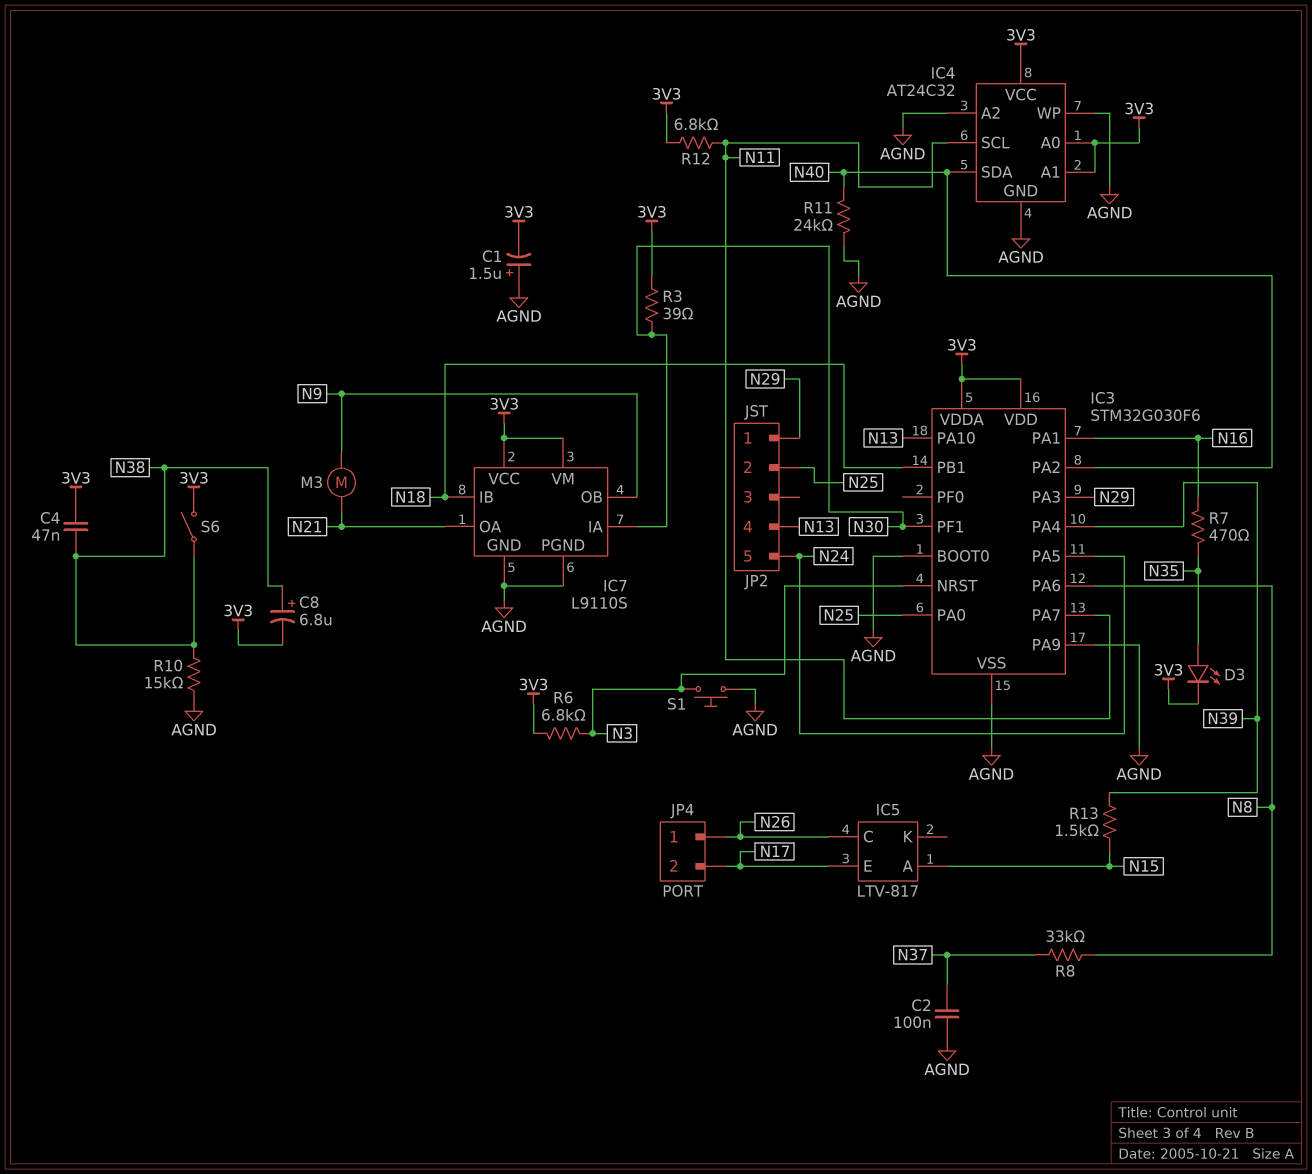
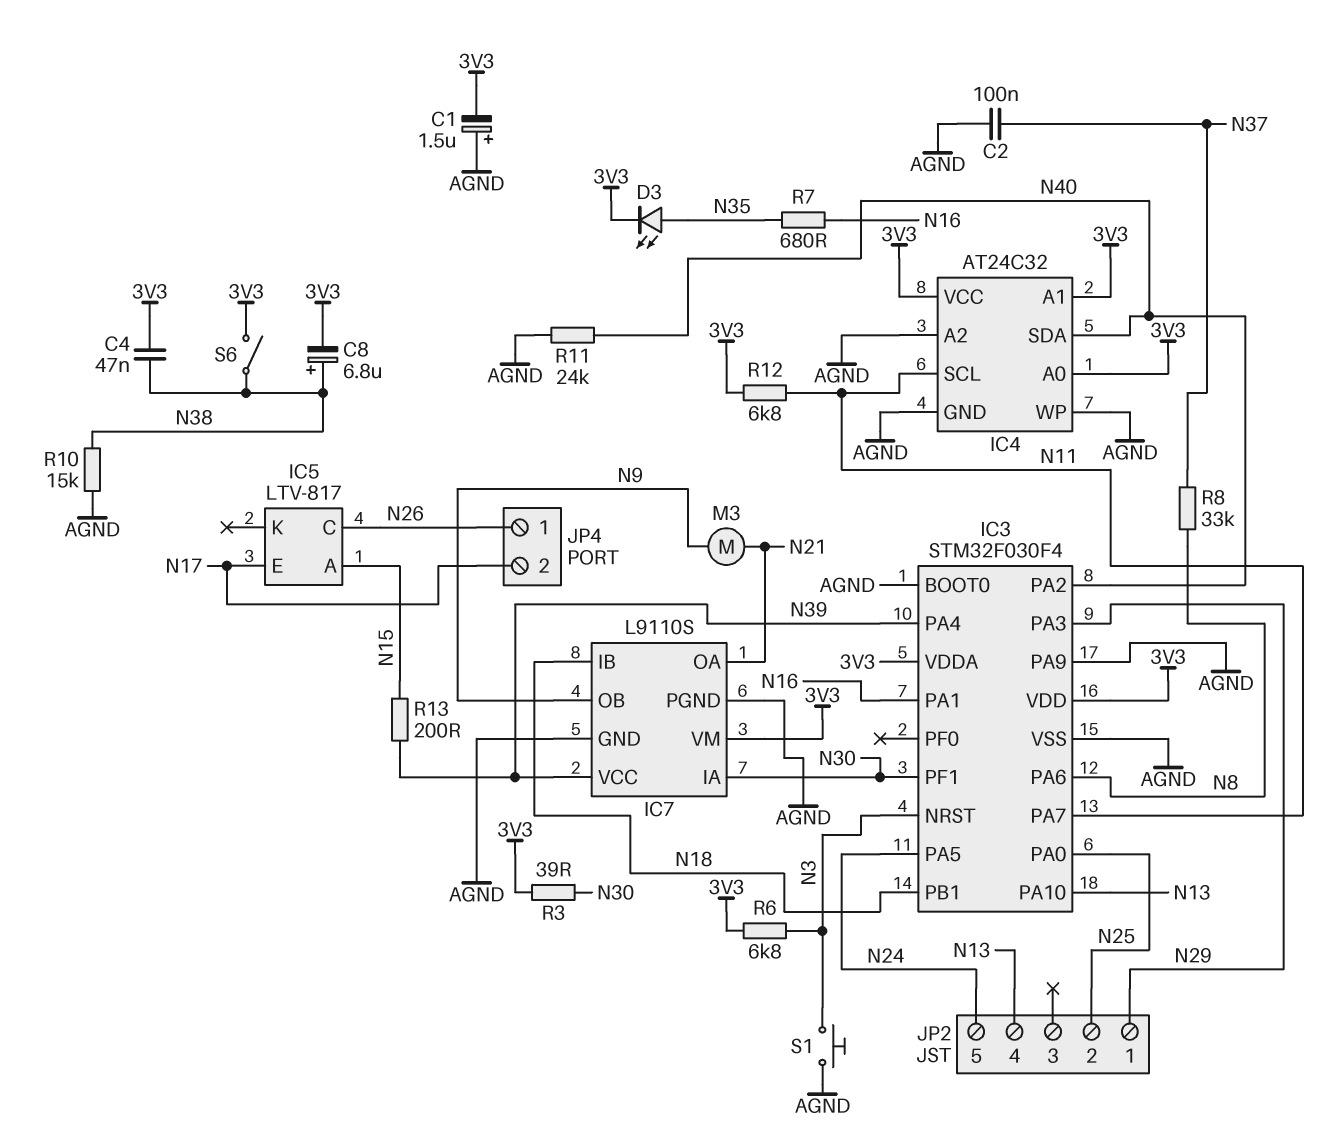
IC3: STM32G030F6 -> STM32F030F4
IC7 pin VCC: 3V3 -> N39
R7: 470 (N16, N35) -> 680 (N16, N35)
R13: 1.5k (N15, N39) -> 200 (N15, N39)

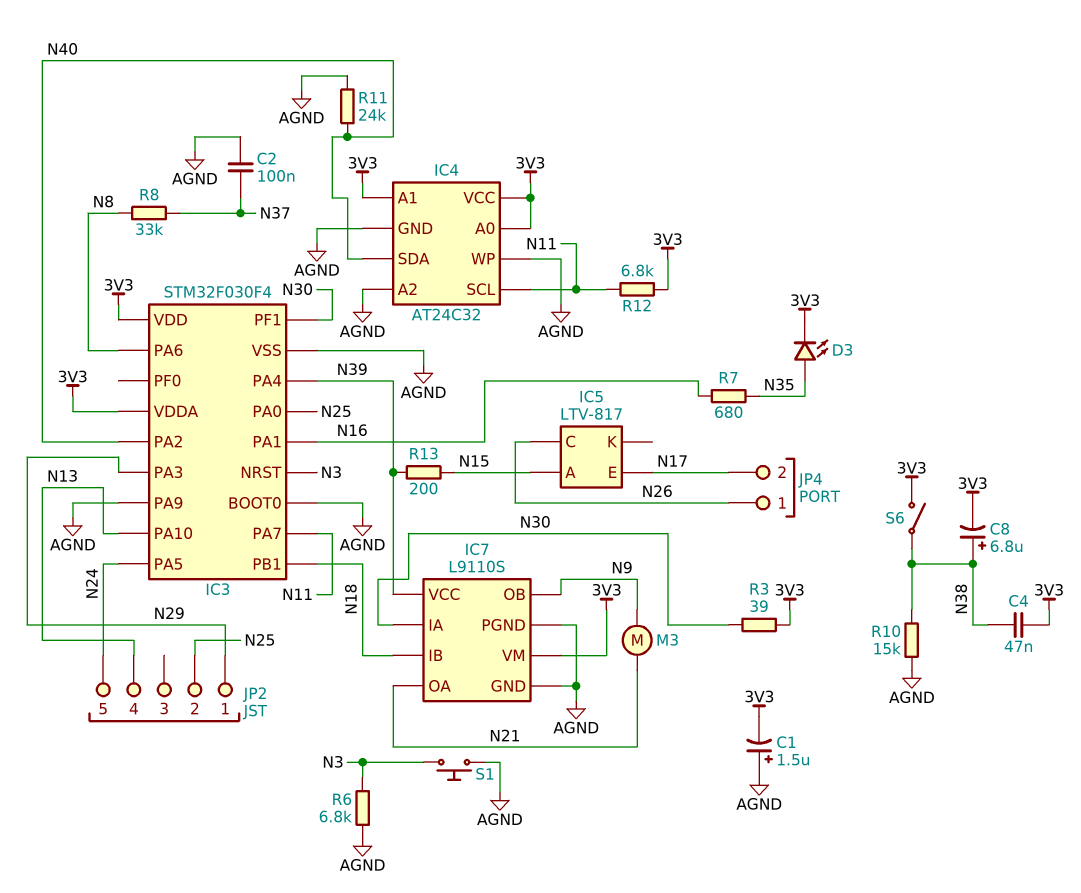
R6: 6.8k (3V3, N3) -> 6.8k (AGND, N3)

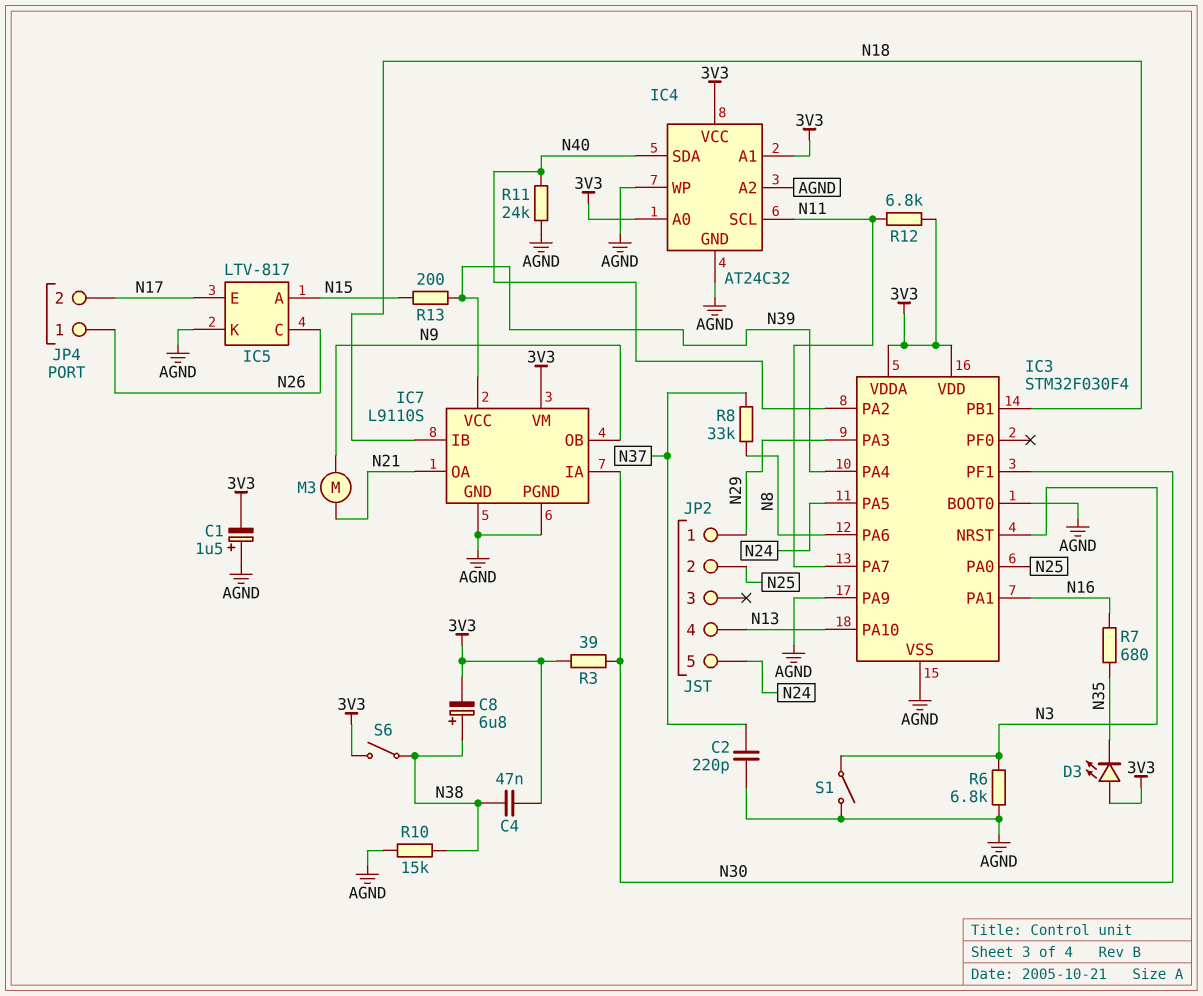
C2: 100nF (AGND, N37) -> 220pF (AGND, N37)
D3: LED (A N35, K 3V3) -> LED (A 3V3, K N35)
IC5 pin K: none -> AGND
S1: button (AGND, N3) -> switch (AGND, N3)

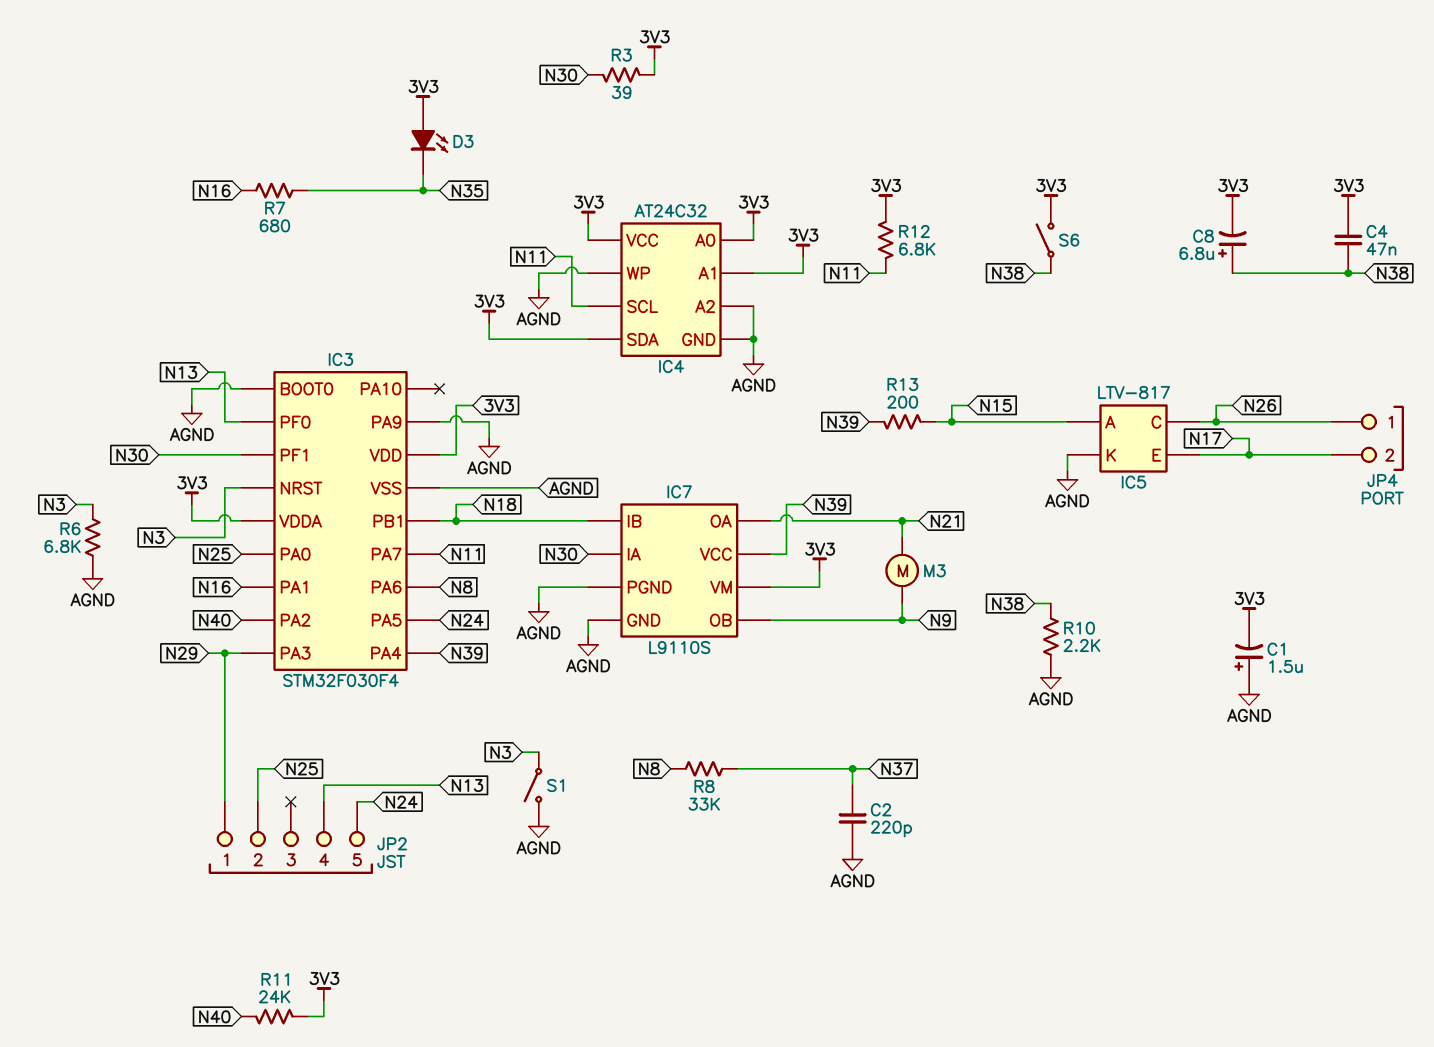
IC3 pin PA10: N13 -> none
IC3 pin PF0: none -> N13
IC4 pin SDA: N40 -> 3V3
R10: 15k (AGND, N38) -> 2.2k (AGND, N38)
R11: 24k (AGND, N40) -> 24k (3V3, N40)

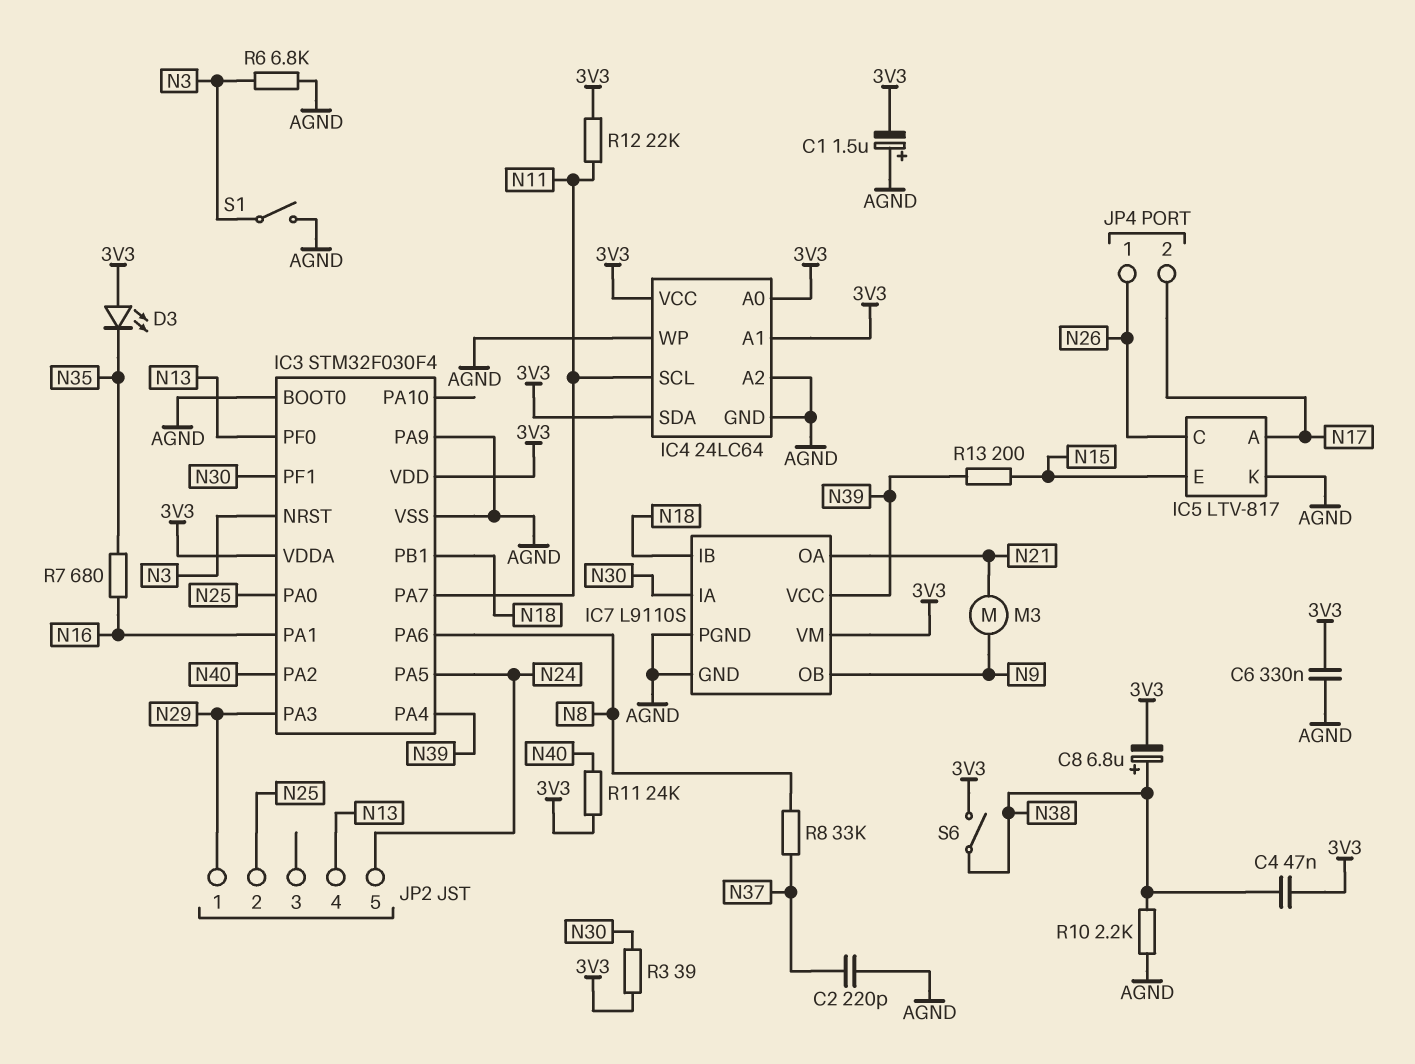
C6: none -> 330nF (3V3, AGND)
IC4: AT24C32 -> 24LC64
IC5 pin A: N15 -> N17
IC5 pin E: N17 -> N15
R12: 6.8k (3V3, N11) -> 22k (3V3, N11)

